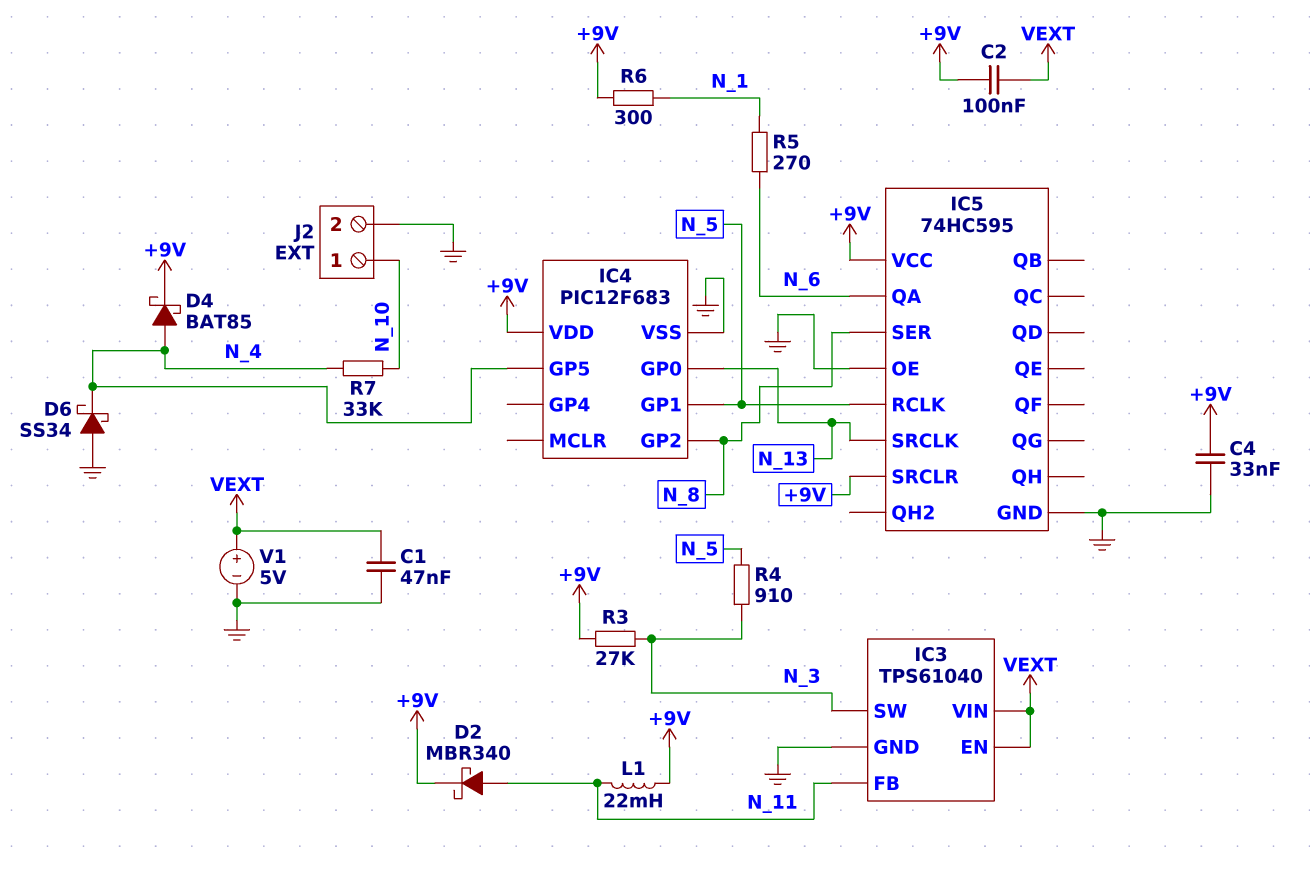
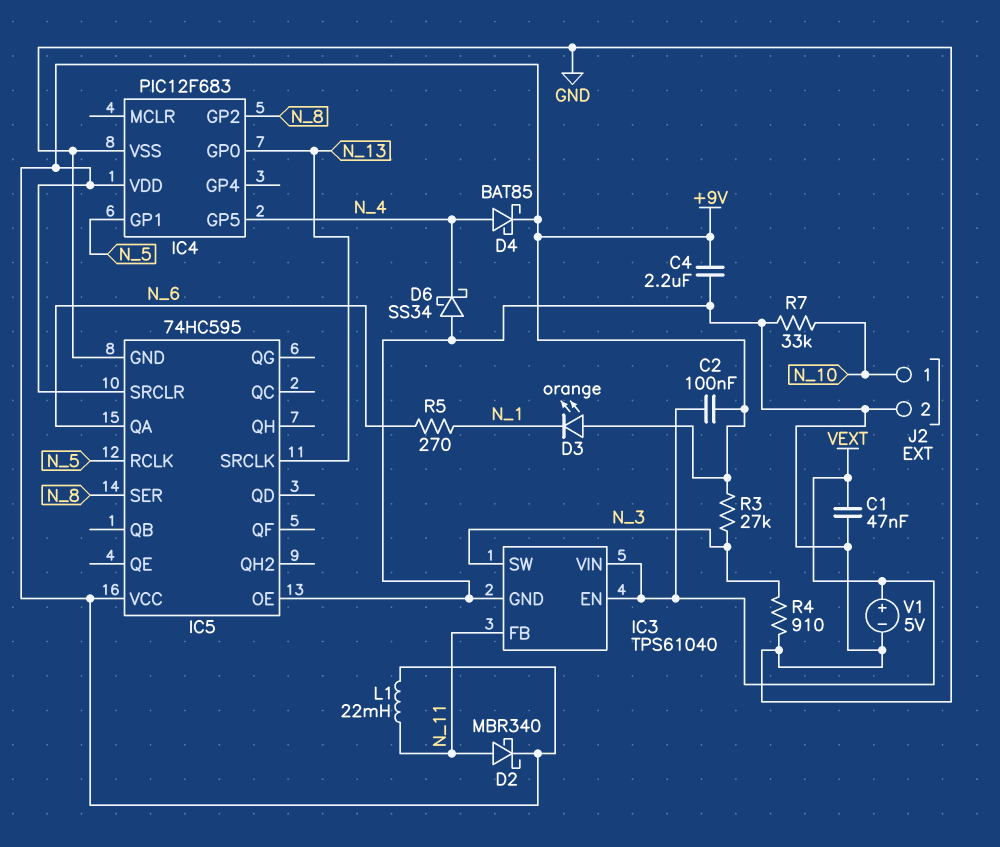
C4: 33nF (+9V, GND) -> 2.2uF (+9V, GND)
D3: none -> LED orange (A +9V, K N_1)
R4: 910 (N_3, N_5) -> 910 (GND, N_3)
R6: 300 (+9V, N_1) -> none
R7: 33k (N_4, N_10) -> 33k (GND, N_10)

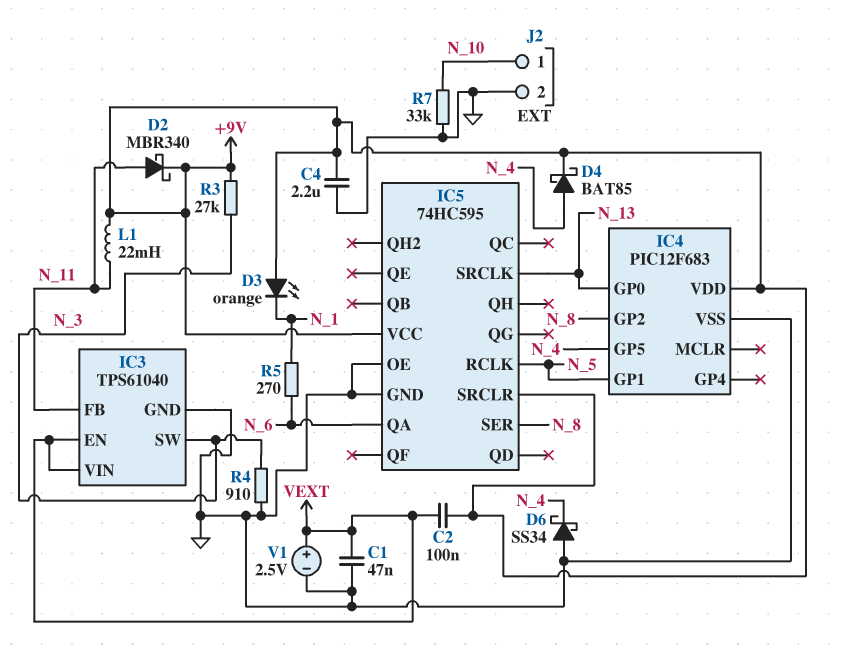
V1: 5V (plus VEXT, minus GND) -> 2.5V (plus VEXT, minus GND)

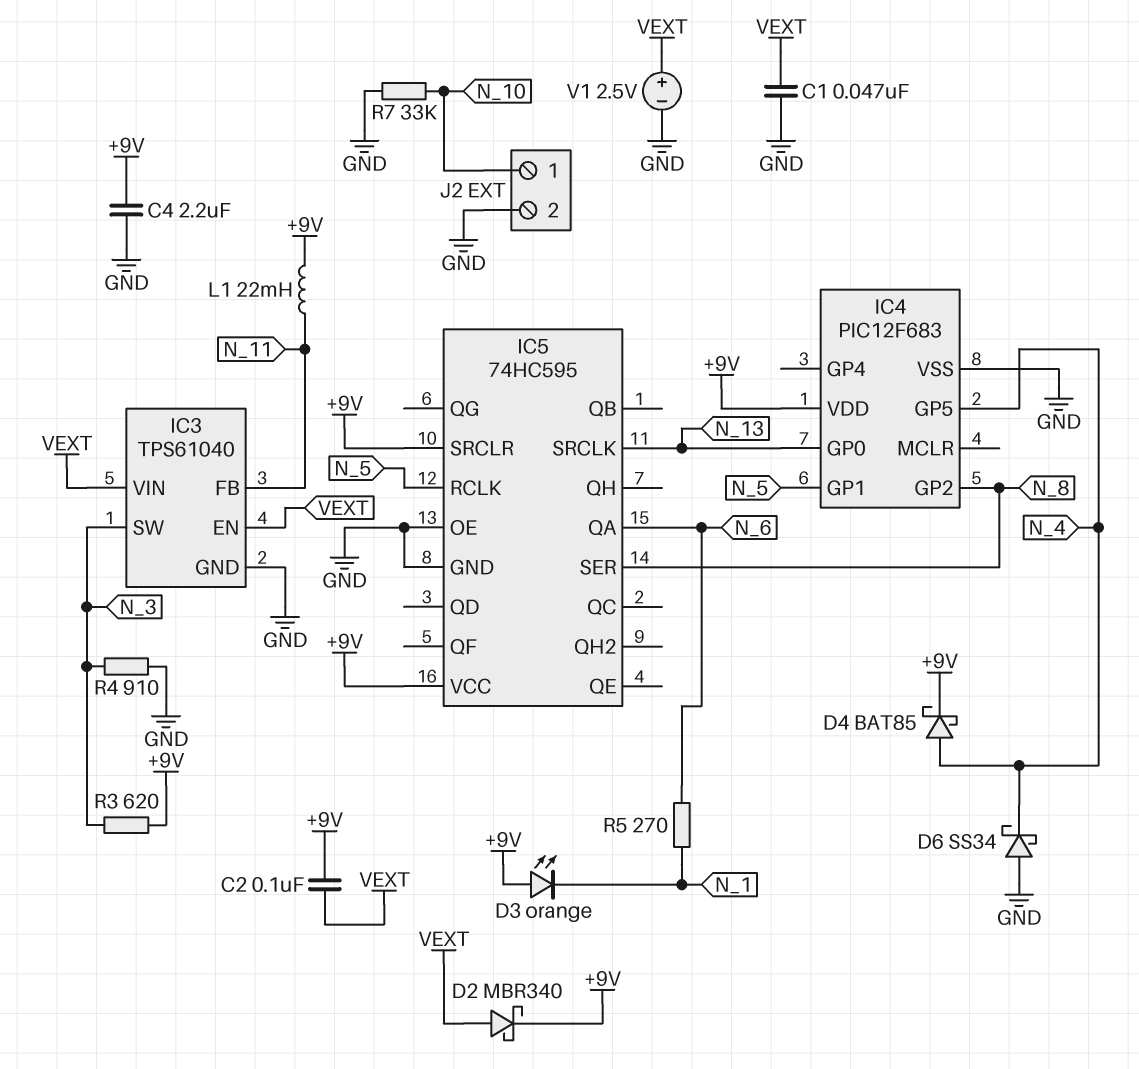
D2: schottky MBR340 (A N_11, K +9V) -> schottky MBR340 (A VEXT, K +9V)
R3: 27k (+9V, N_3) -> 620 (+9V, N_3)

